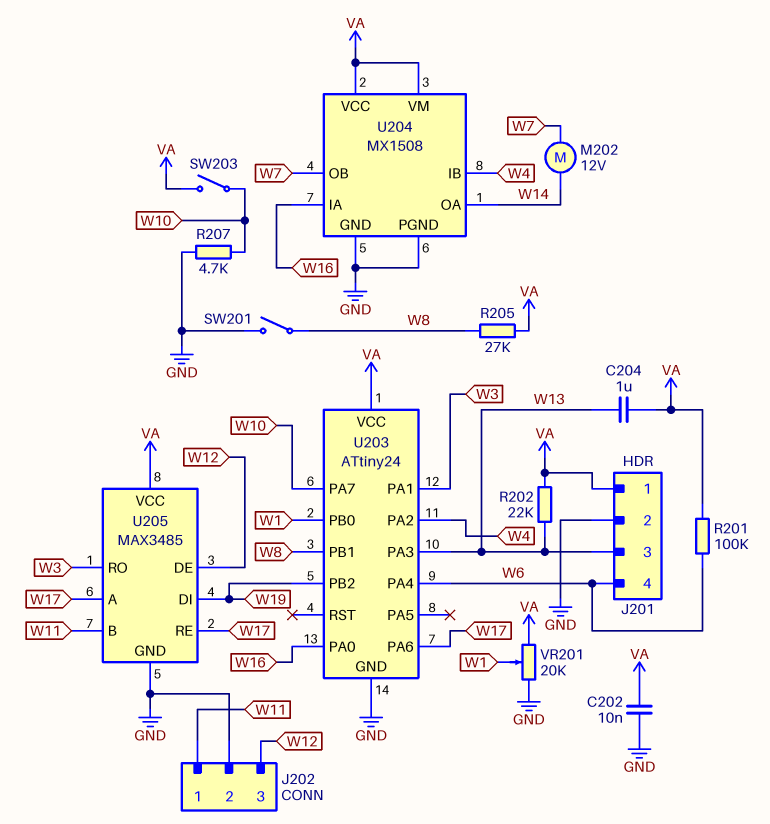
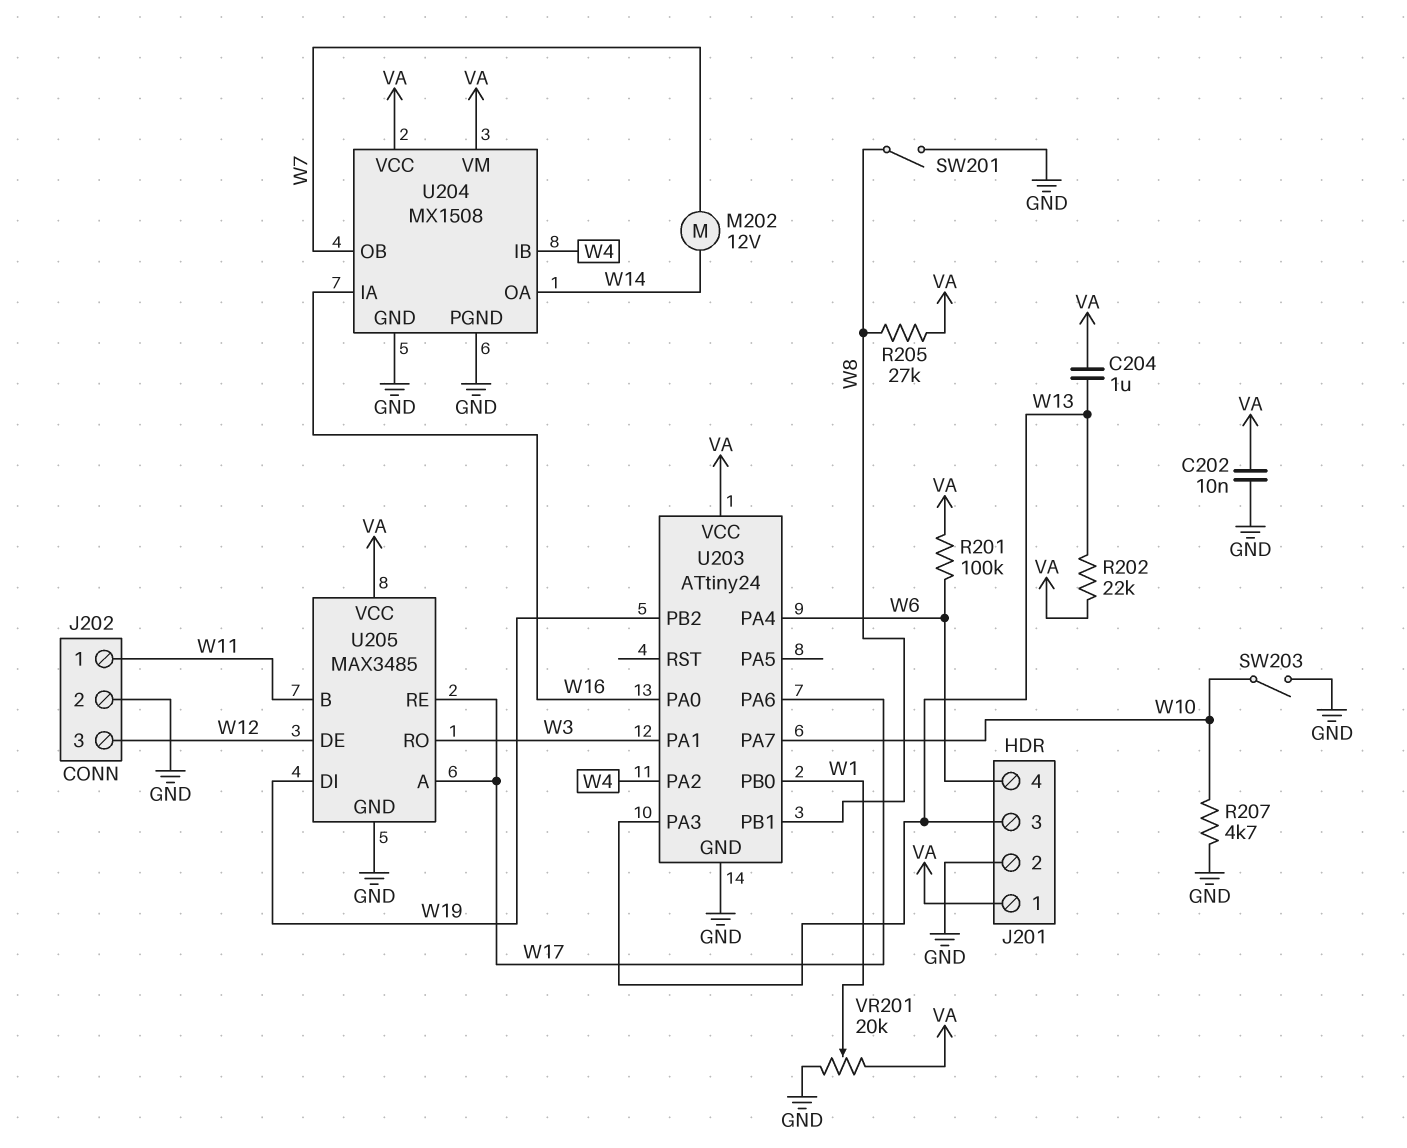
SW203: switch (VA, W10) -> switch (GND, W10)

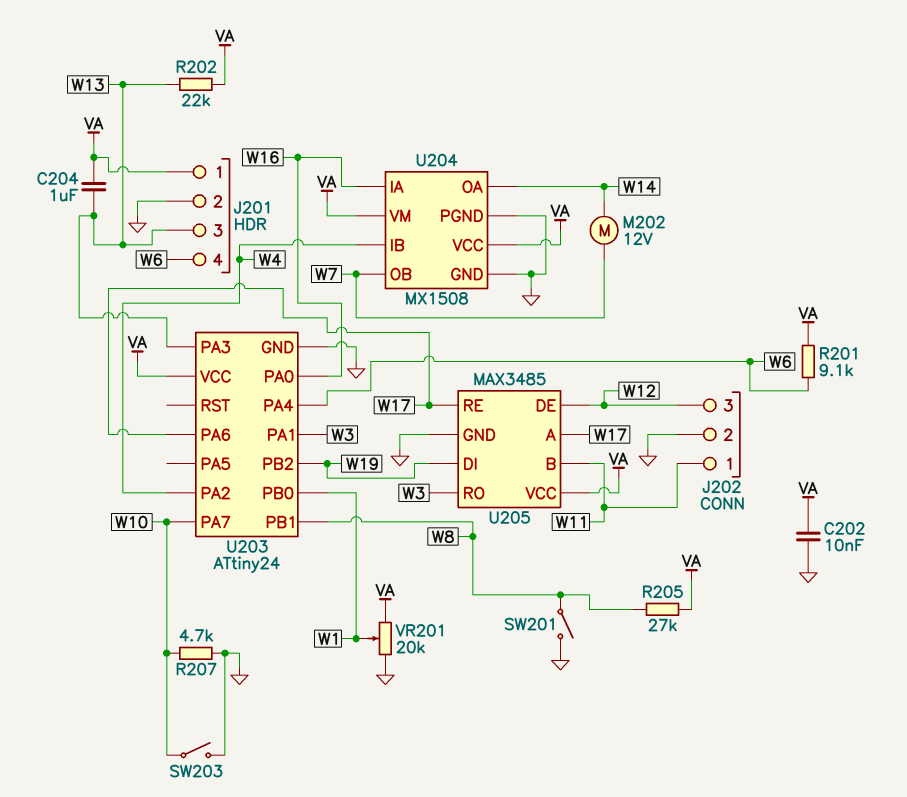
R201: 100k (VA, W6) -> 9.1k (VA, W6)

